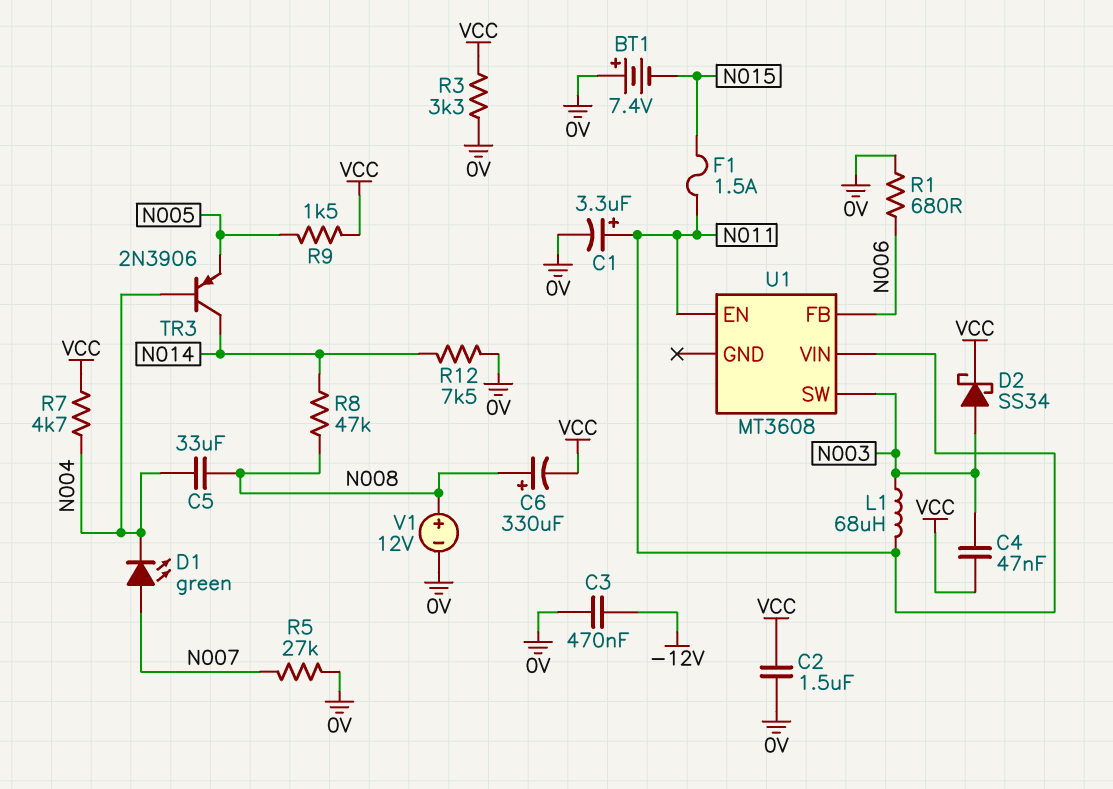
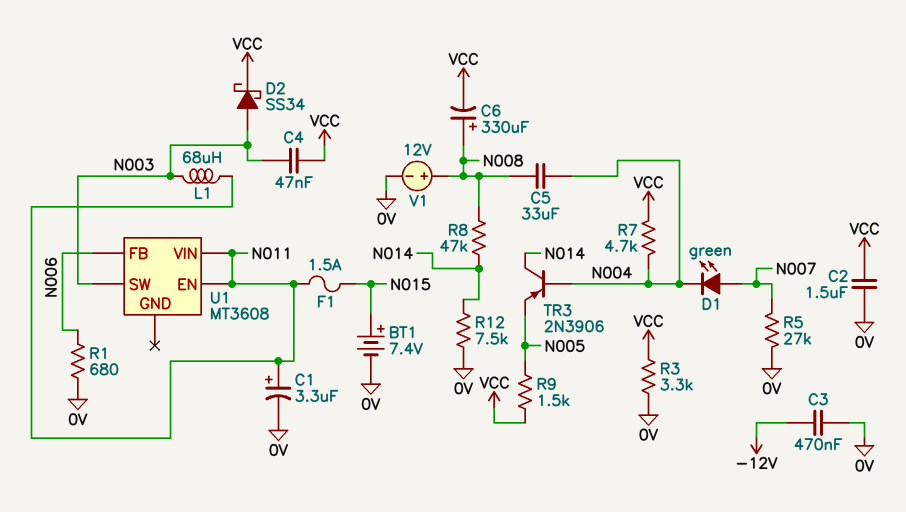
BT1: 7.4V (plus 0V, minus N015) -> 7.4V (plus N015, minus 0V)

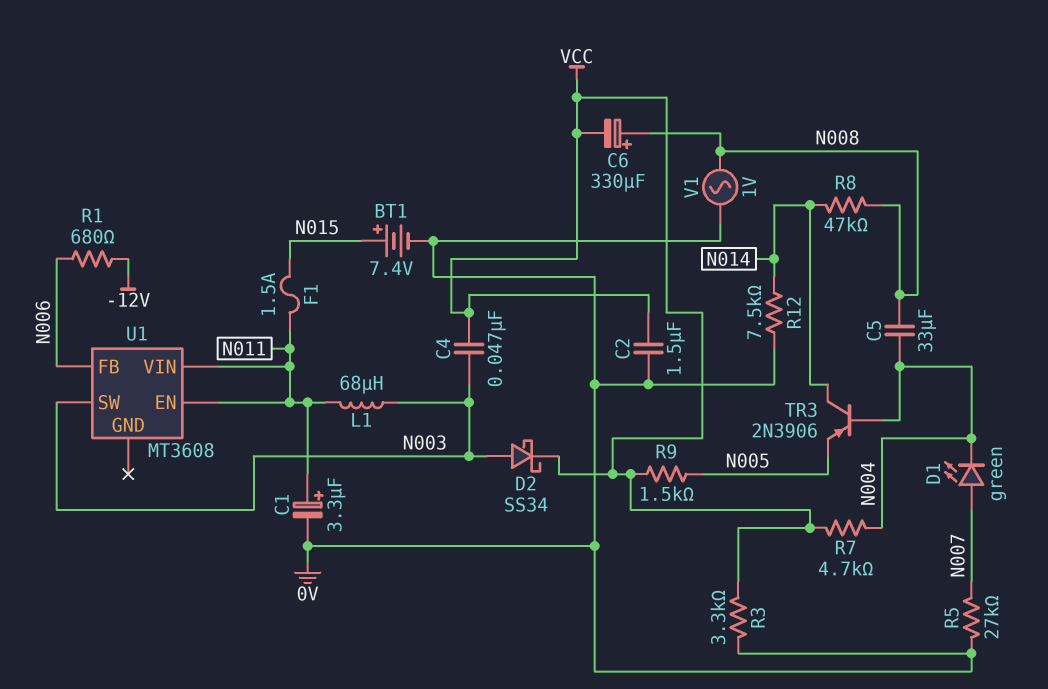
C3: 470nF (-12V, 0V) -> none
R1: 680 (0V, N006) -> 680 (-12V, N006)
V1: 12V (plus N008, minus 0V) -> AC 1V (0V, N008)

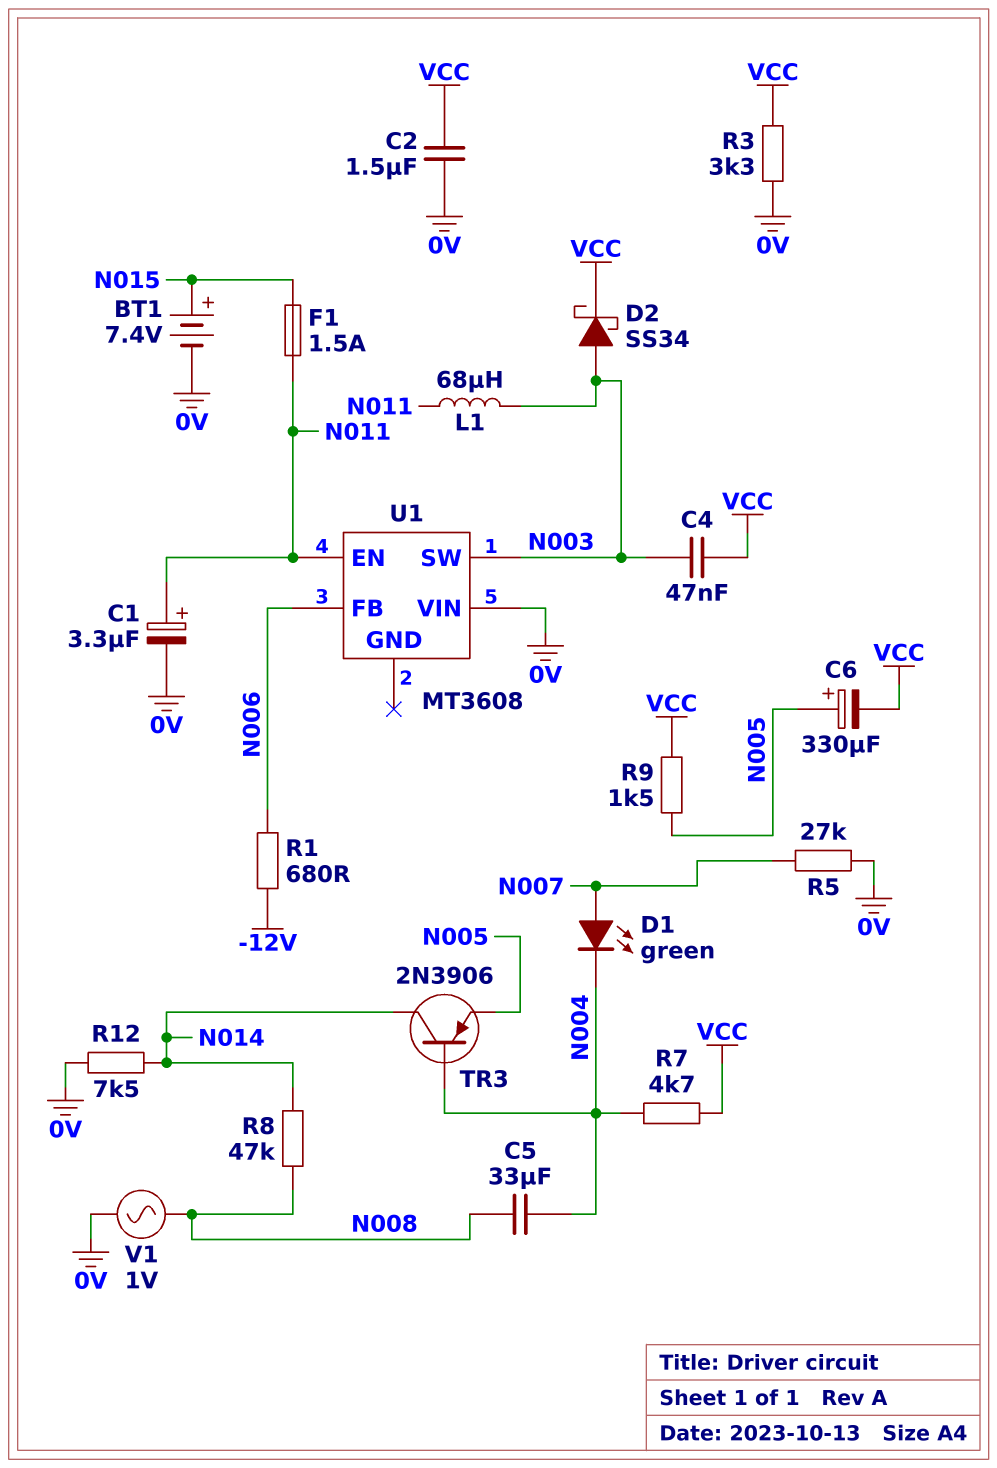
C6: 330uF (plus N008, minus VCC) -> 330uF (plus N005, minus VCC)
U1 pin VIN: N011 -> 0V

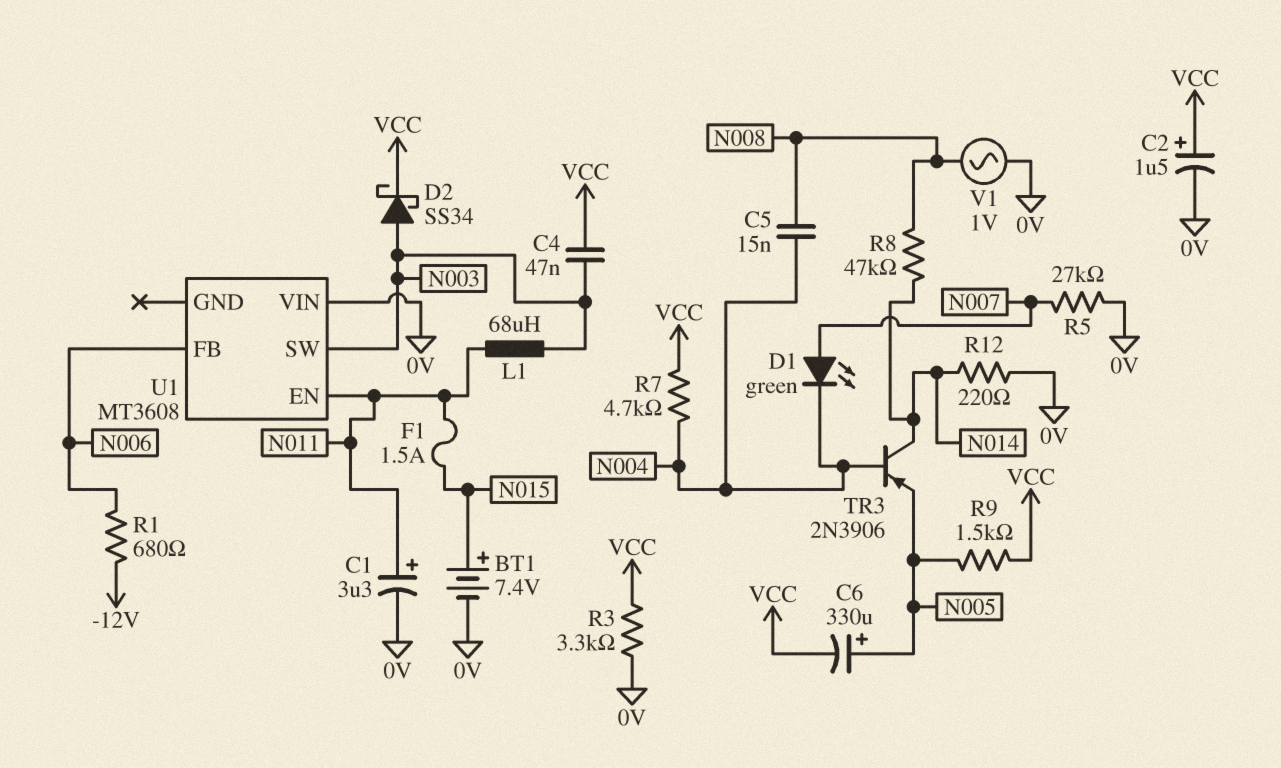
C2: 1.5uF (0V, VCC) -> 1.5uF (plus VCC, minus 0V)
C5: 33uF (N004, N008) -> 15nF (N004, N008)
R12: 7.5k (0V, N014) -> 220 (0V, N014)

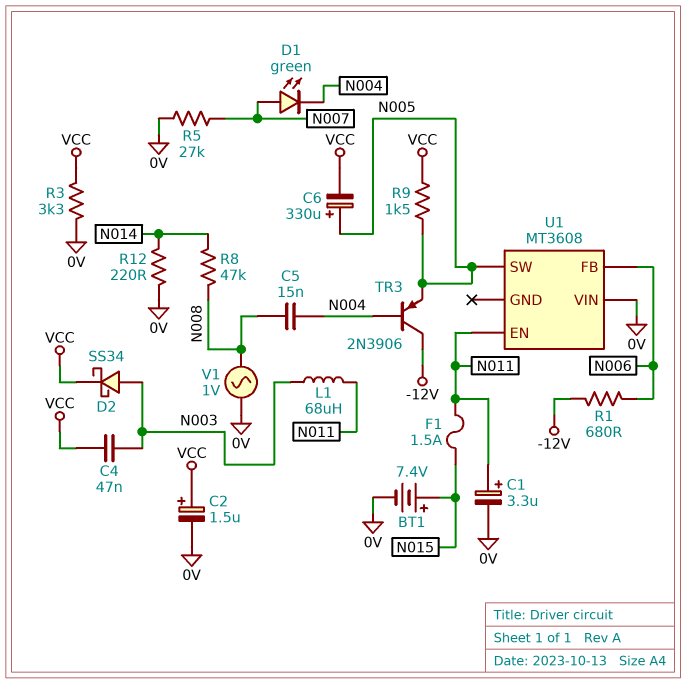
R7: 4.7k (N004, VCC) -> none
TR3: PNP 2N3906 (B N004, C N014, E N005) -> PNP 2N3906 (B N004, C -12V, E N005)
U1 pin SW: N003 -> N005

